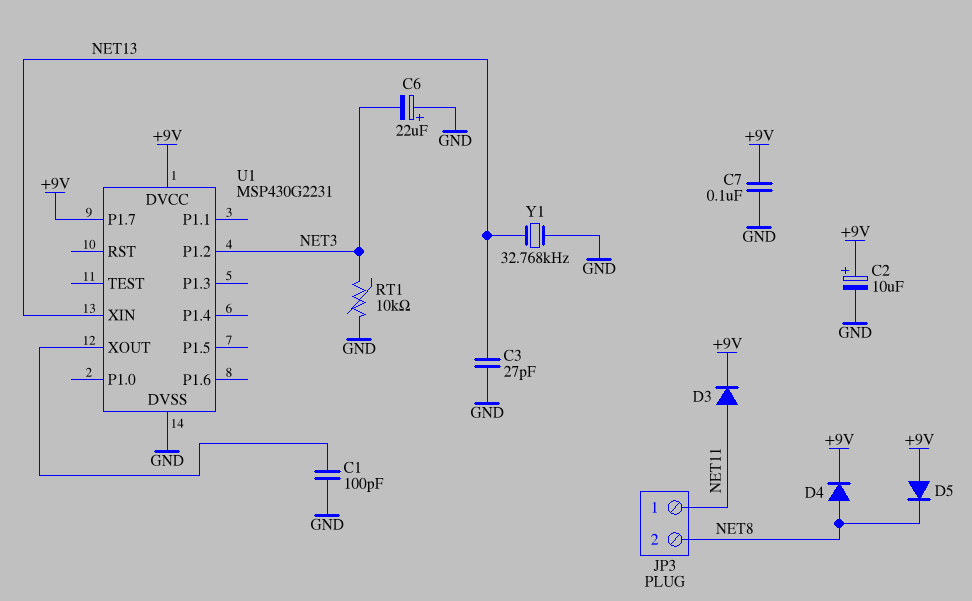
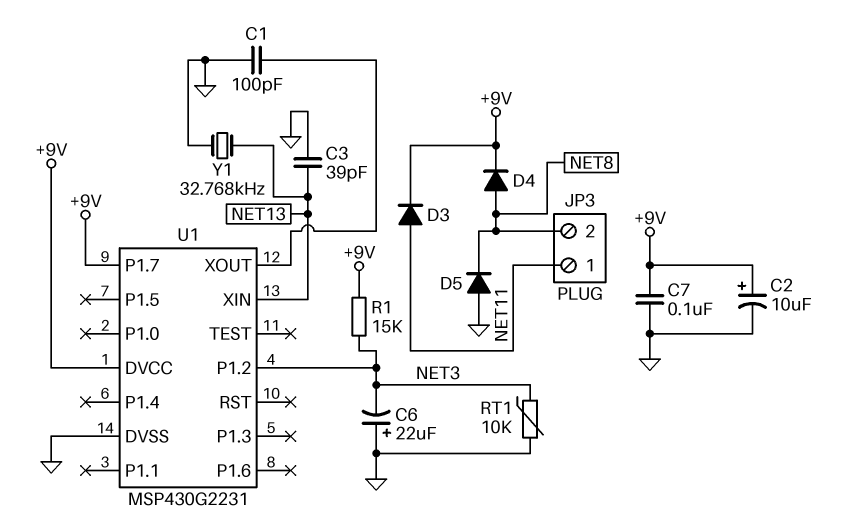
C3: 27pF (GND, NET13) -> 39pF (GND, NET13)
D5: diode (A +9V, K NET8) -> diode (A GND, K NET8)
R1: none -> 15k (+9V, NET3)

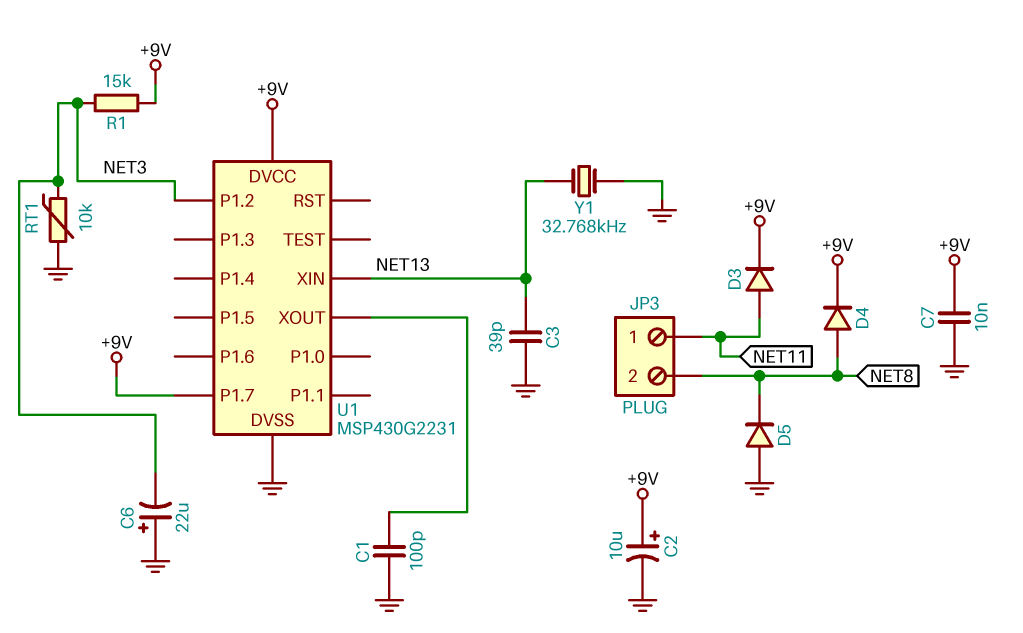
C7: 100nF (+9V, GND) -> 10nF (+9V, GND)

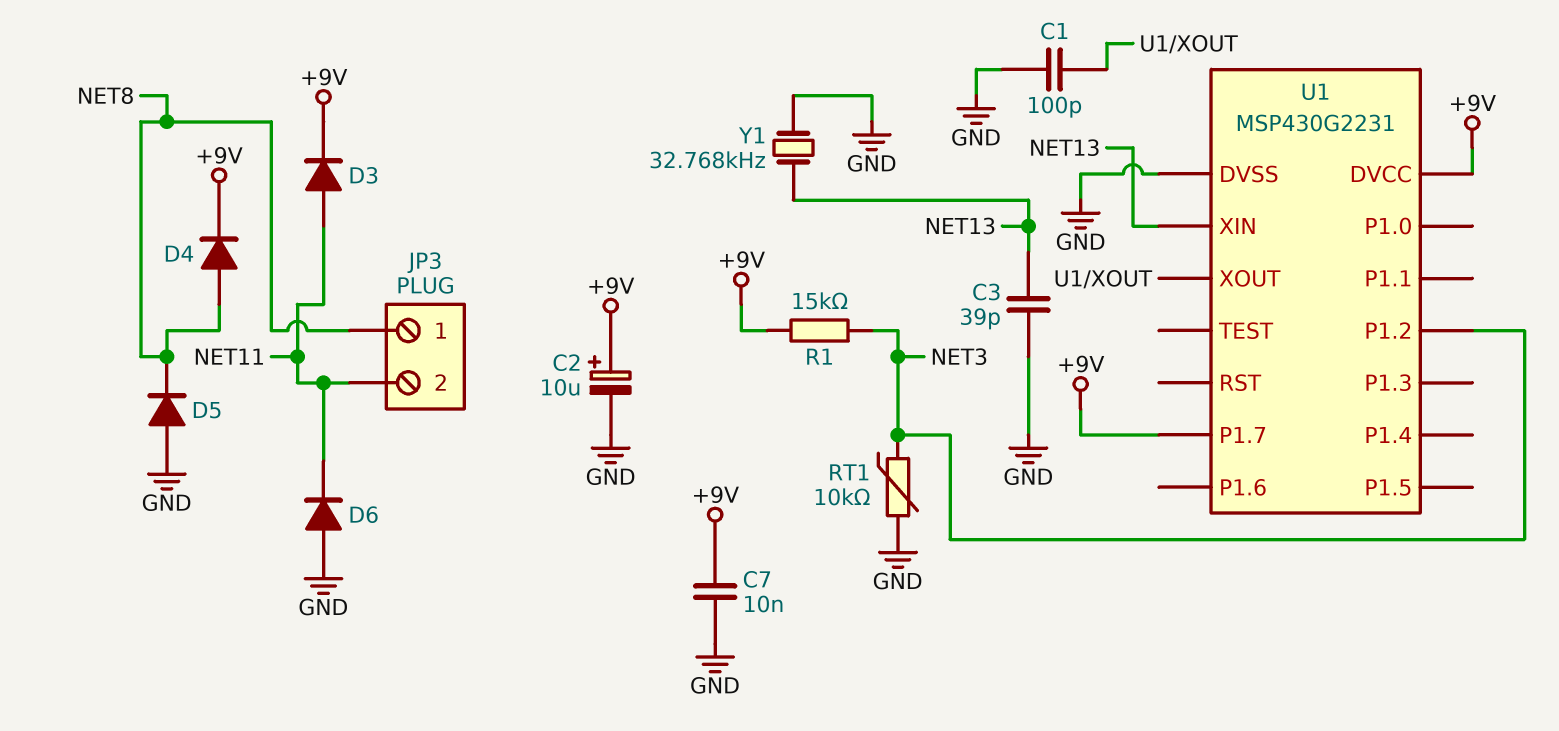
C6: 22uF (plus GND, minus NET3) -> none
D6: none -> diode (A GND, K NET11)
JP3 pin 1: NET11 -> NET8
JP3 pin 2: NET8 -> NET11

